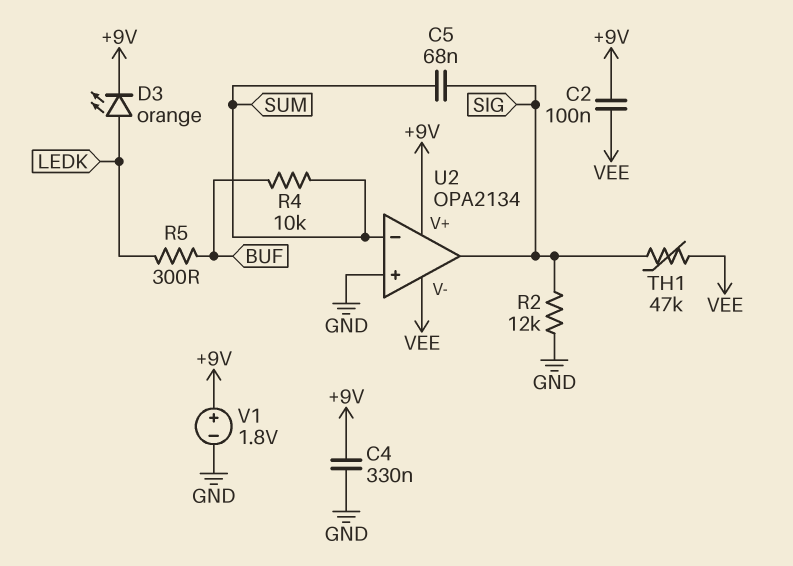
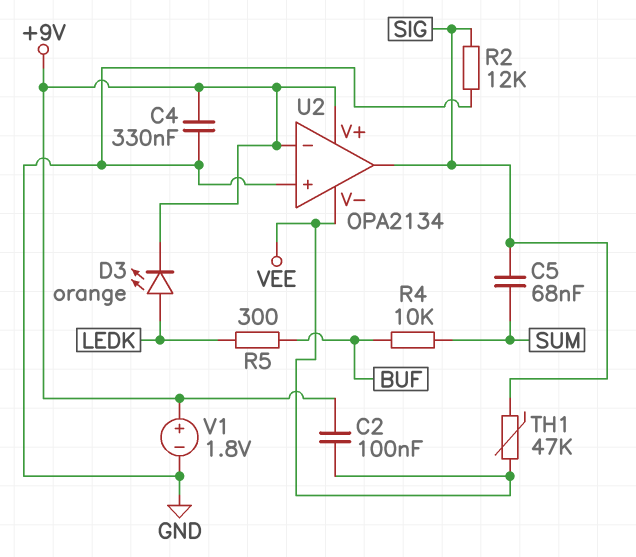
U2 pin in-: SUM -> +9V

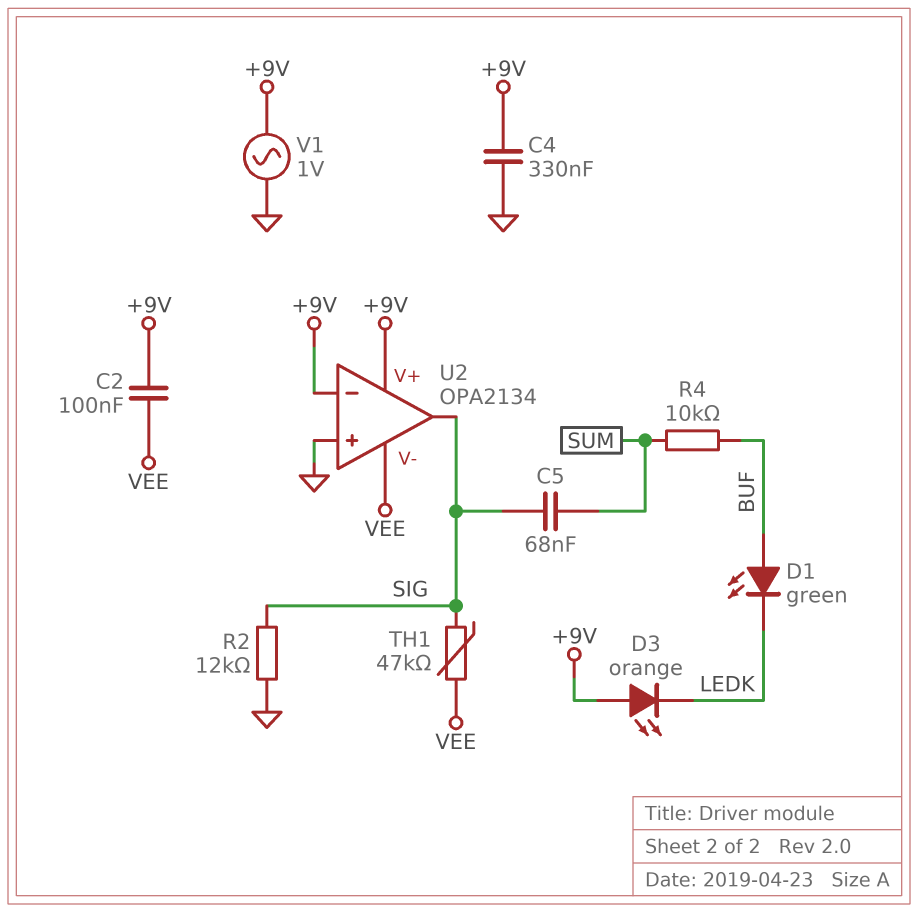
D1: none -> LED green (A BUF, K LEDK)
D3: LED orange (A LEDK, K +9V) -> LED orange (A +9V, K LEDK)
R5: 300 (BUF, LEDK) -> none
V1: 1.8V (plus +9V, minus GND) -> AC 1V (+9V, GND)

